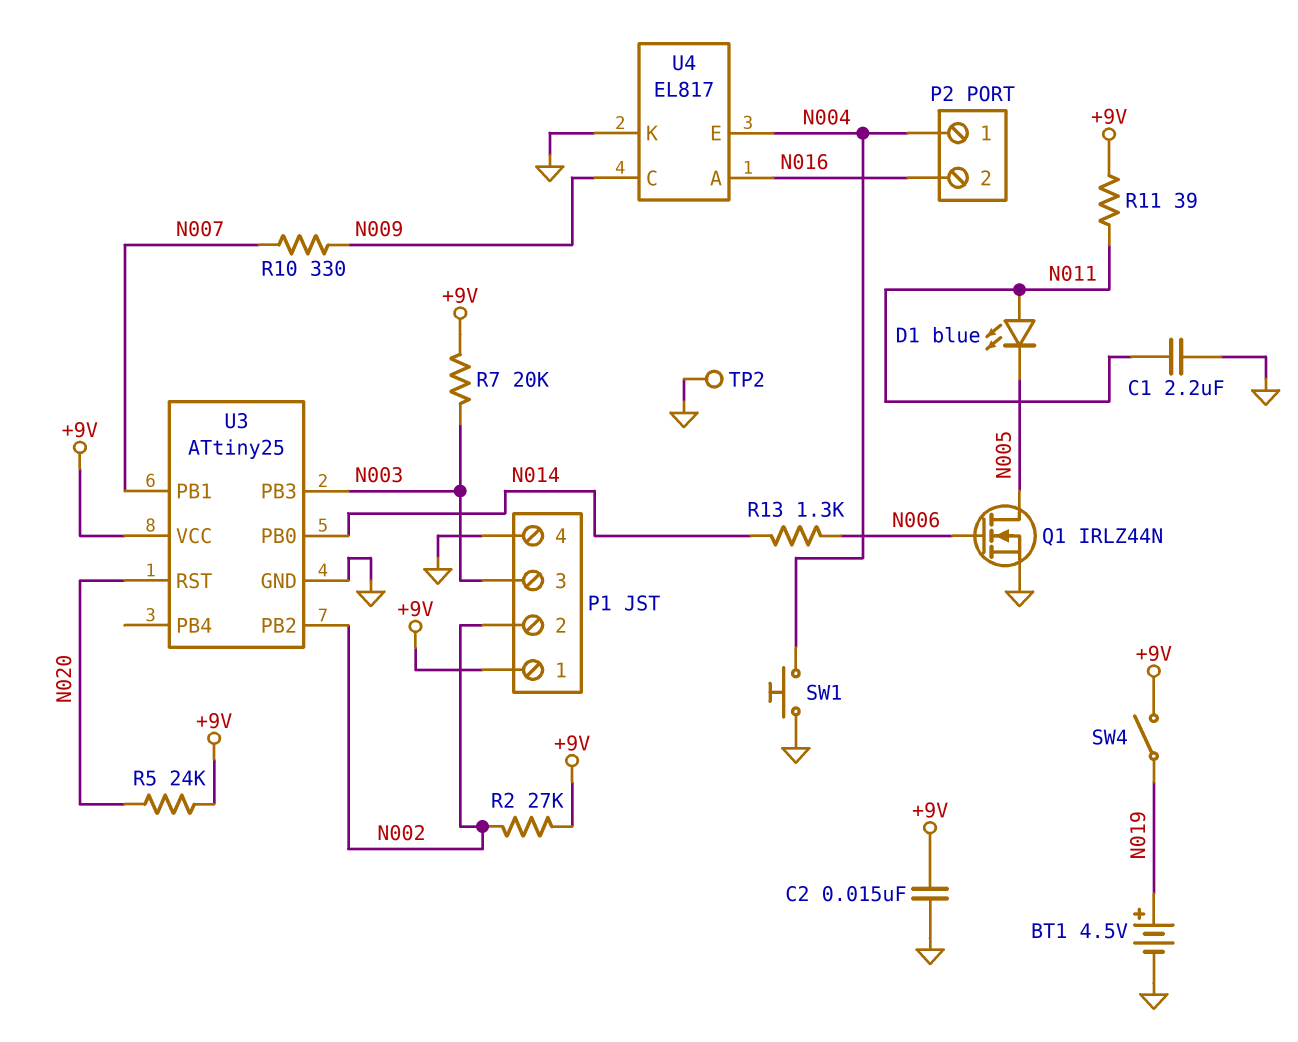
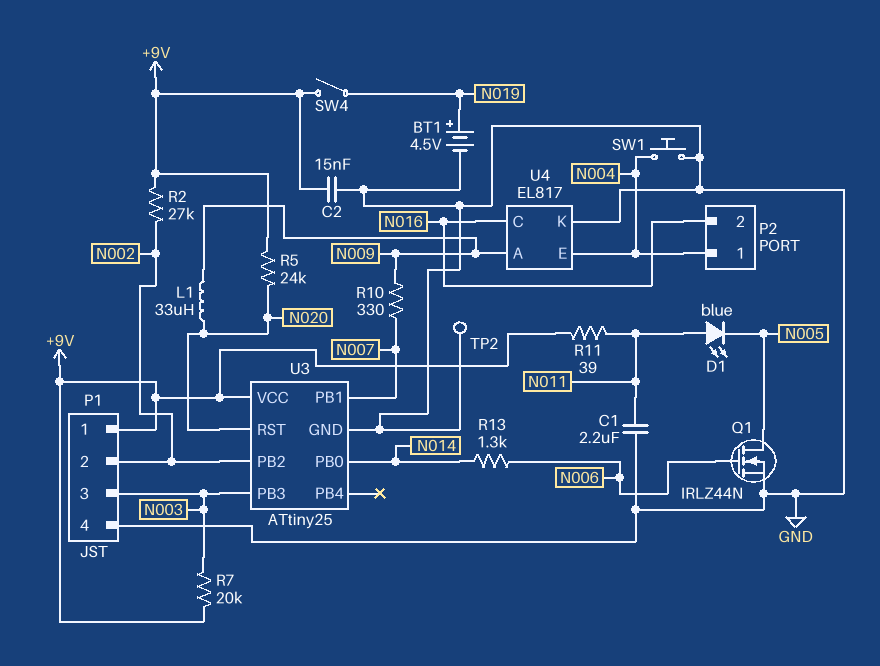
L1: none -> 33uH (N009, N020)
U4 pin A: N016 -> N009
U4 pin C: N009 -> N016

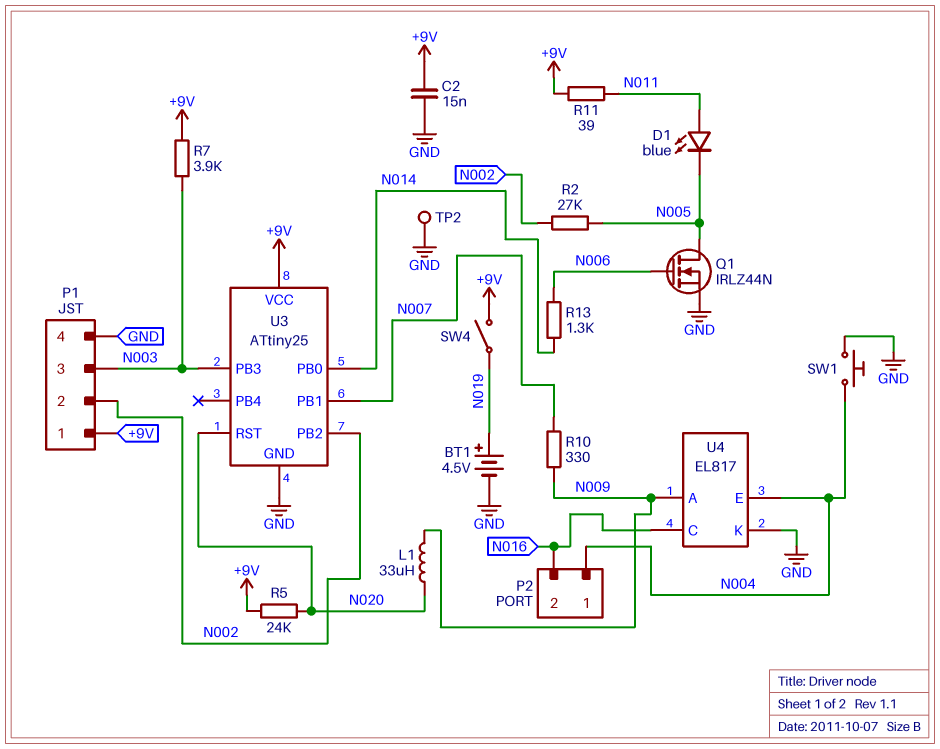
C1: 2.2uF (GND, N011) -> none
R2: 27k (+9V, N002) -> 27k (N002, N005)
R7: 20k (+9V, N003) -> 3.9k (+9V, N003)

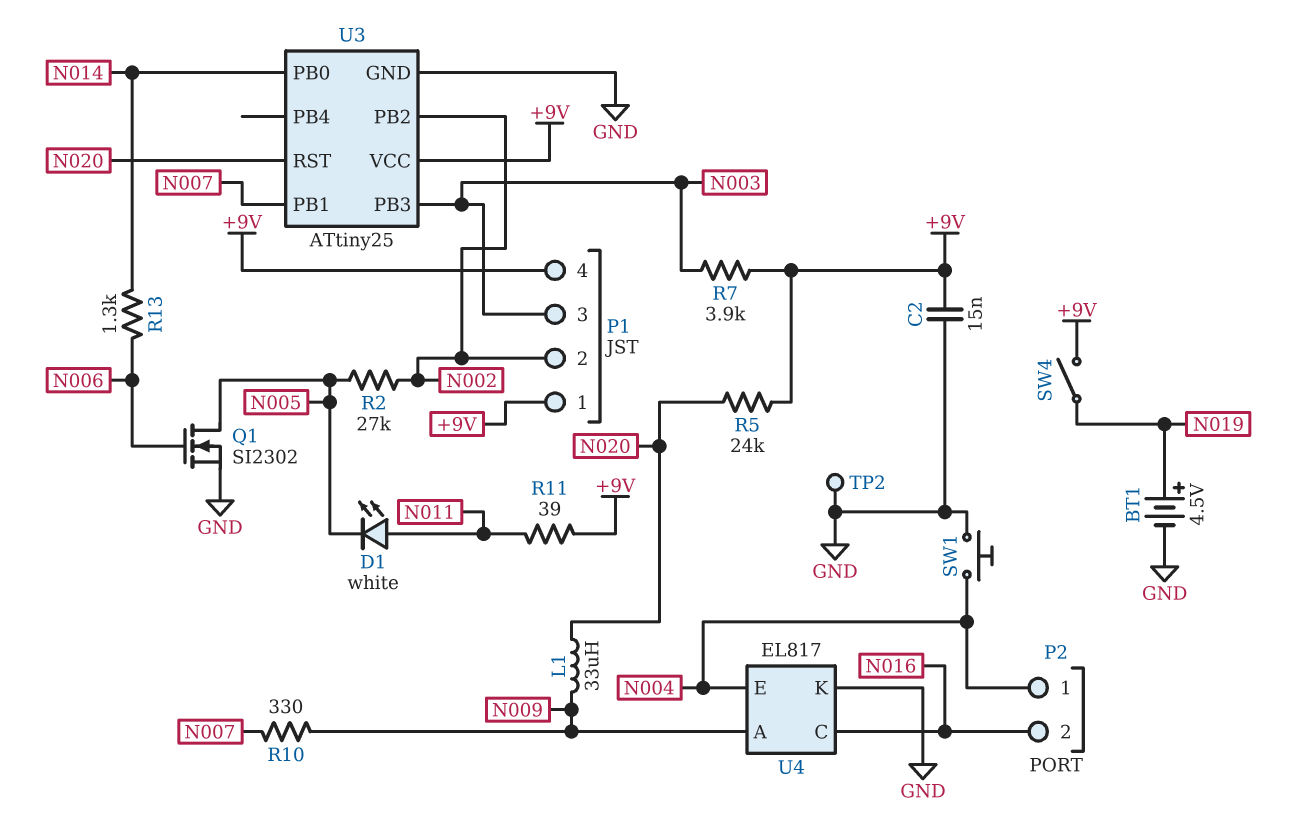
D1: LED blue (A N011, K N005) -> LED white (A N011, K N005)
P1 pin 4: GND -> +9V
Q1: NMOS IRLZ44N (G N006, D N005, S GND) -> NMOS SI2302 (G N006, D N005, S GND)

